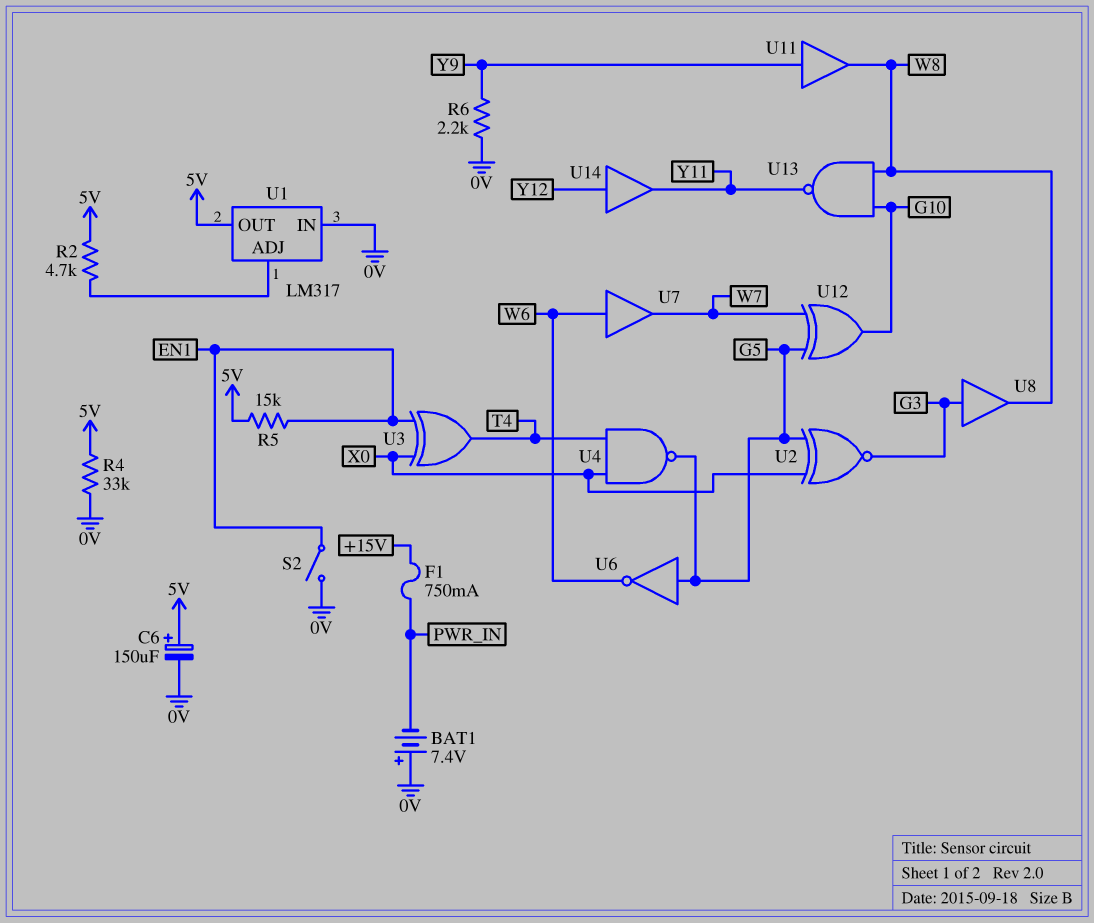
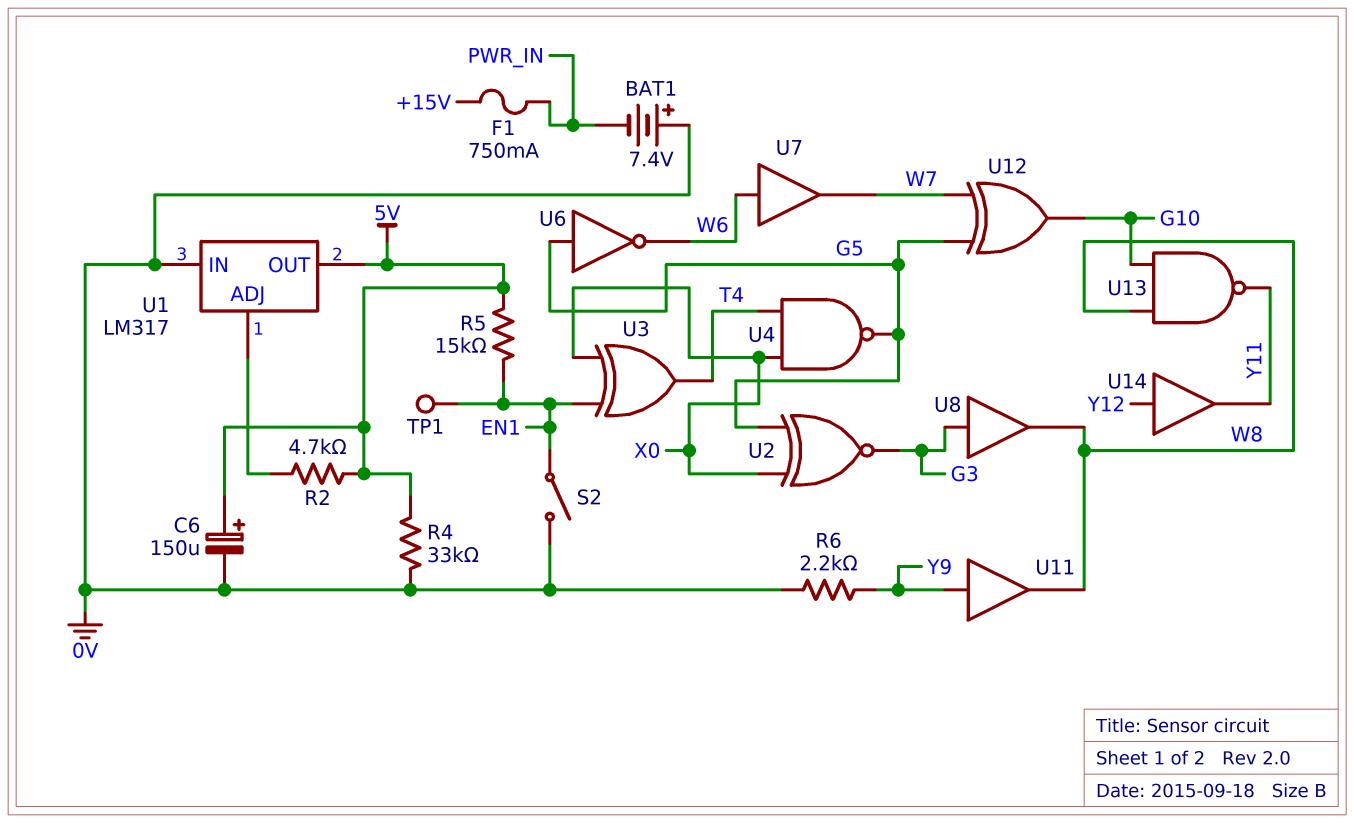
TP1: none -> test point (EN1)

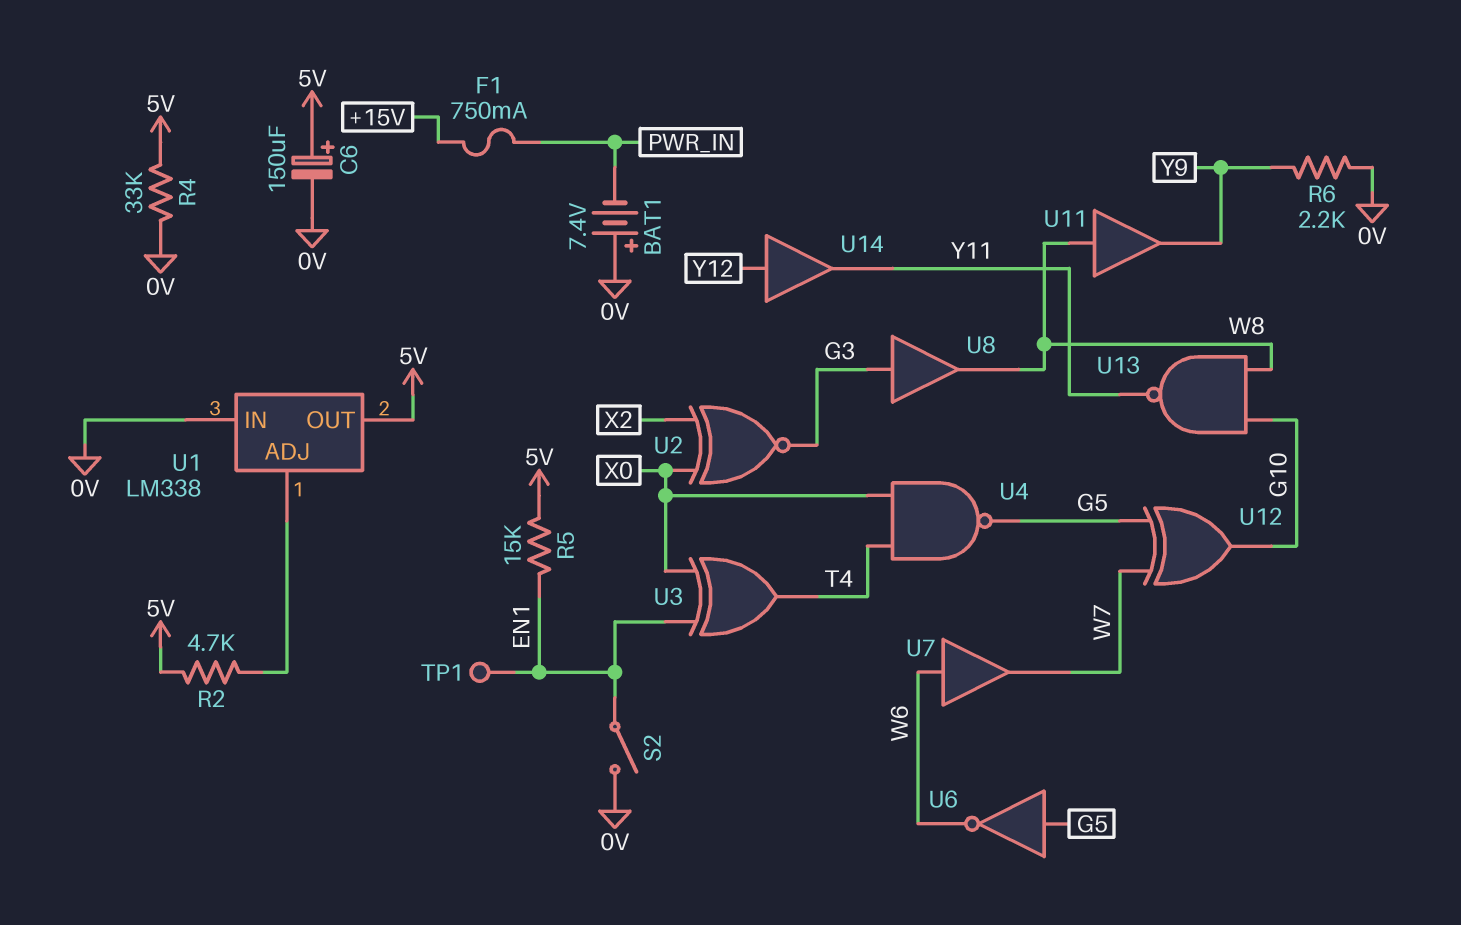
U1: LM317 -> LM338
U2: XNOR (in G5, in X0, out G3) -> XNOR (in X0, in X2, out G3)
U11: buffer (in Y9, out W8) -> buffer (in W8, out Y9)

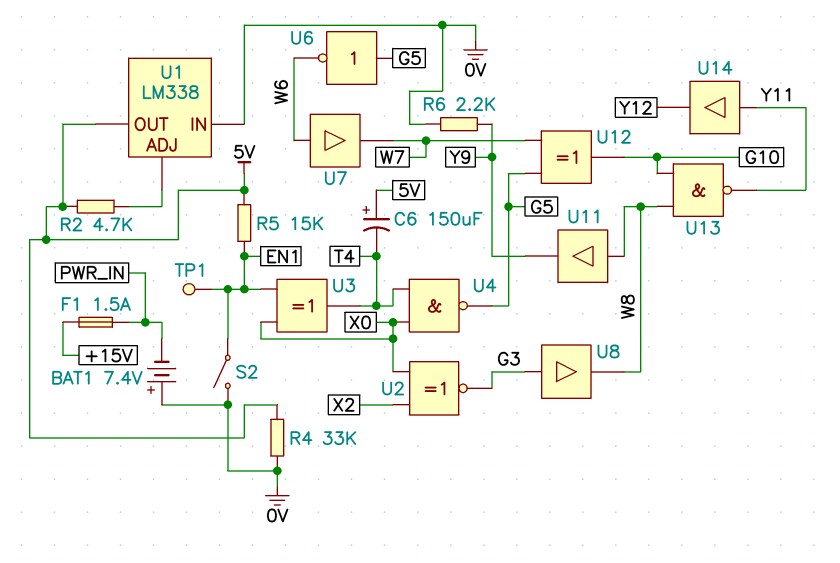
C6: 150uF (plus 5V, minus 0V) -> 150uF (plus 5V, minus T4)
F1: 750mA (+15V, PWR_IN) -> 1.5A (+15V, PWR_IN)
U14: buffer (in Y12, out Y11) -> buffer (in Y11, out Y12)

